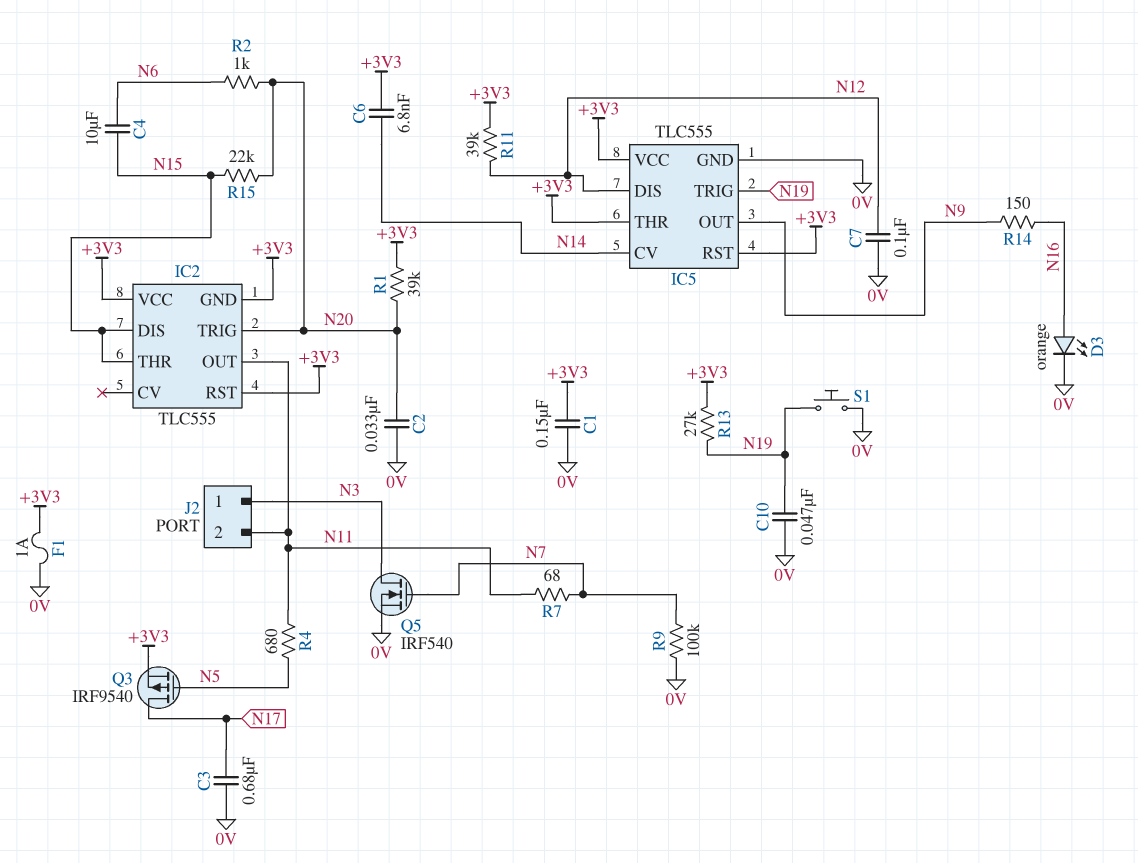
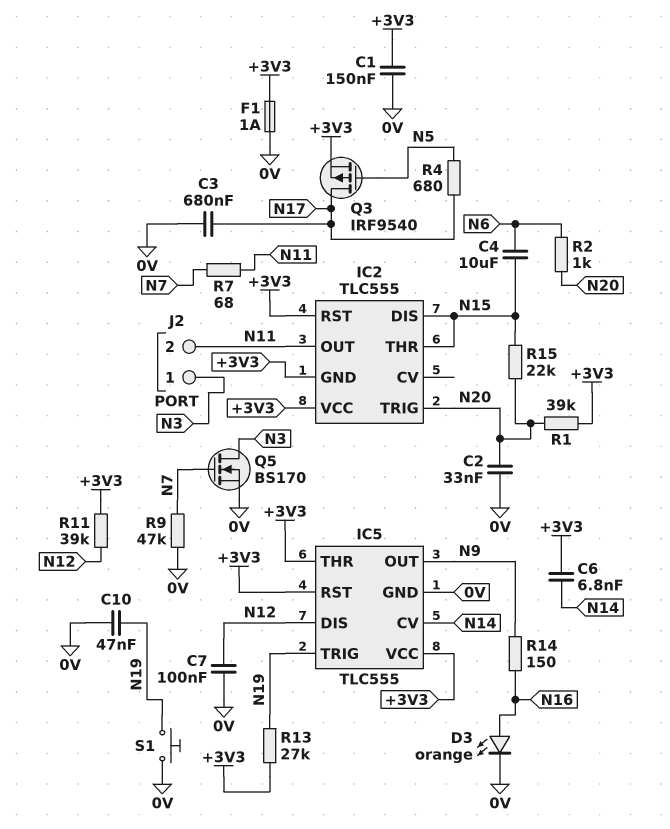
Q5: NMOS IRF540 (G N7, D N3, S 0V) -> NMOS BS170 (G N7, D N3, S 0V)
R4: 680 (N5, N11) -> 680 (N5, N17)
R9: 100k (0V, N7) -> 47k (0V, N7)

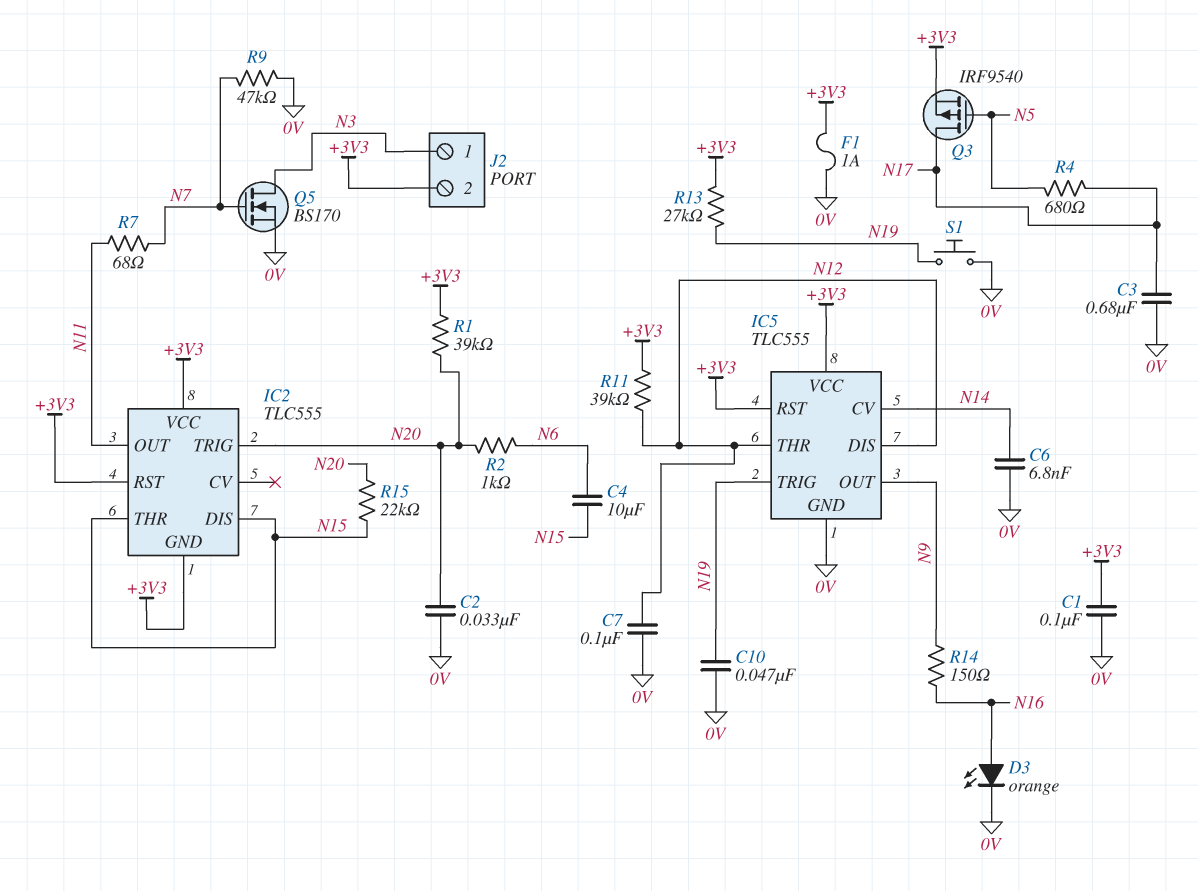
C1: 150nF (+3V3, 0V) -> 100nF (+3V3, 0V)
C6: 6.8nF (+3V3, N14) -> 6.8nF (0V, N14)
IC5 pin THR: +3V3 -> N12
J2 pin 2: N11 -> +3V3

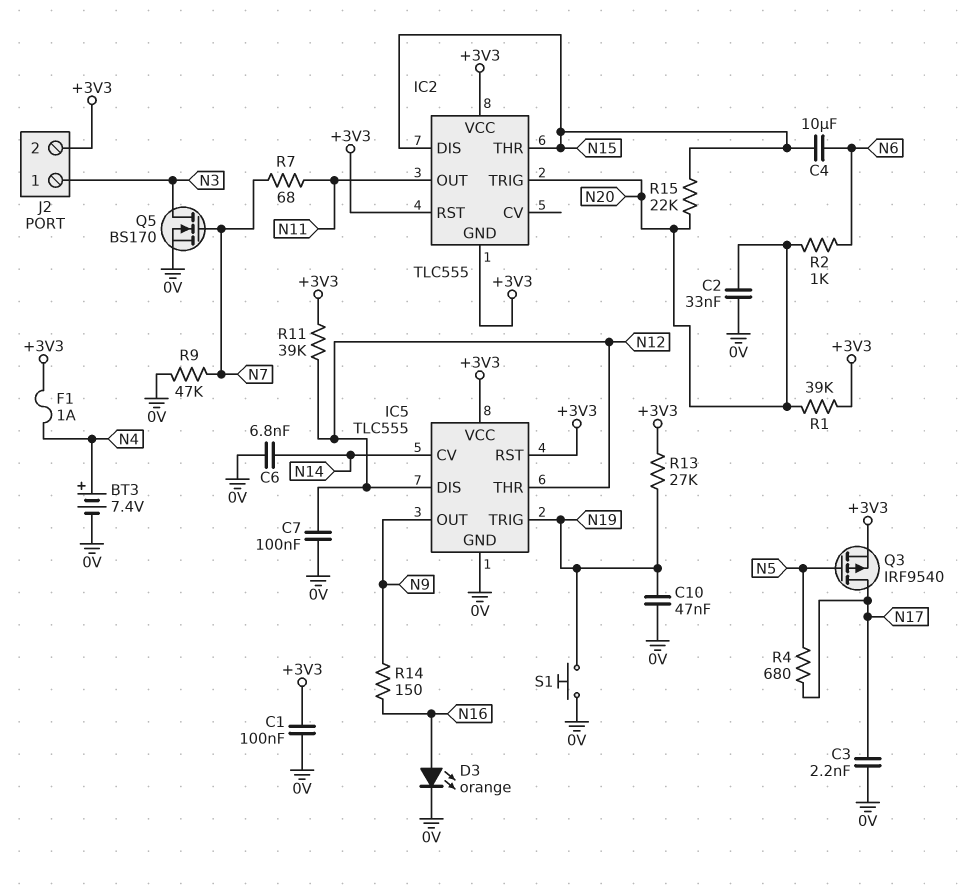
BT3: none -> 7.4V (plus N4, minus 0V)
C3: 680nF (0V, N17) -> 2.2nF (0V, N17)
F1: 1A (+3V3, 0V) -> 1A (+3V3, N4)

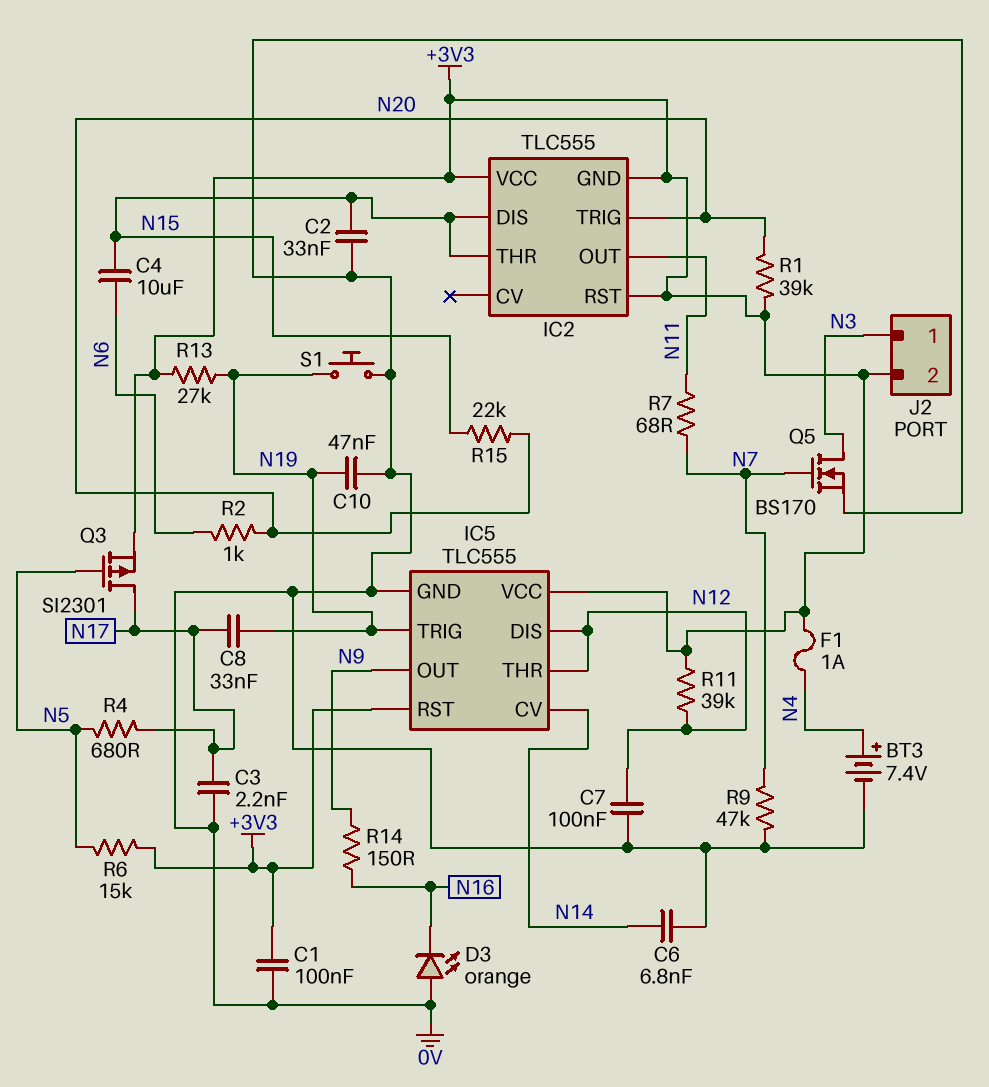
C2: 33nF (0V, N20) -> 33nF (0V, N15)
C8: none -> 33nF (N17, N19)
D3: LED orange (A N16, K 0V) -> LED orange (A 0V, K N16)
Q3: PMOS IRF9540 (G N5, D N17, S +3V3) -> PMOS SI2301 (G N5, D N17, S +3V3)
R6: none -> 15k (+3V3, N5)

